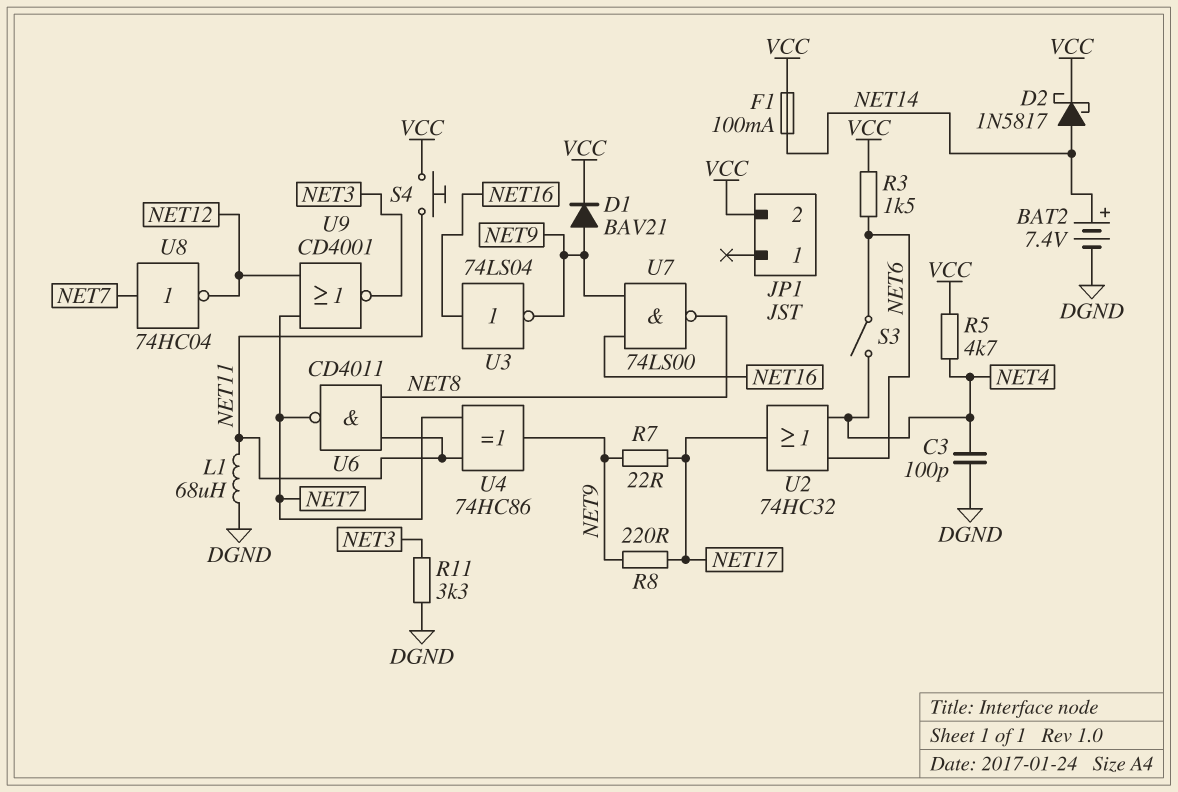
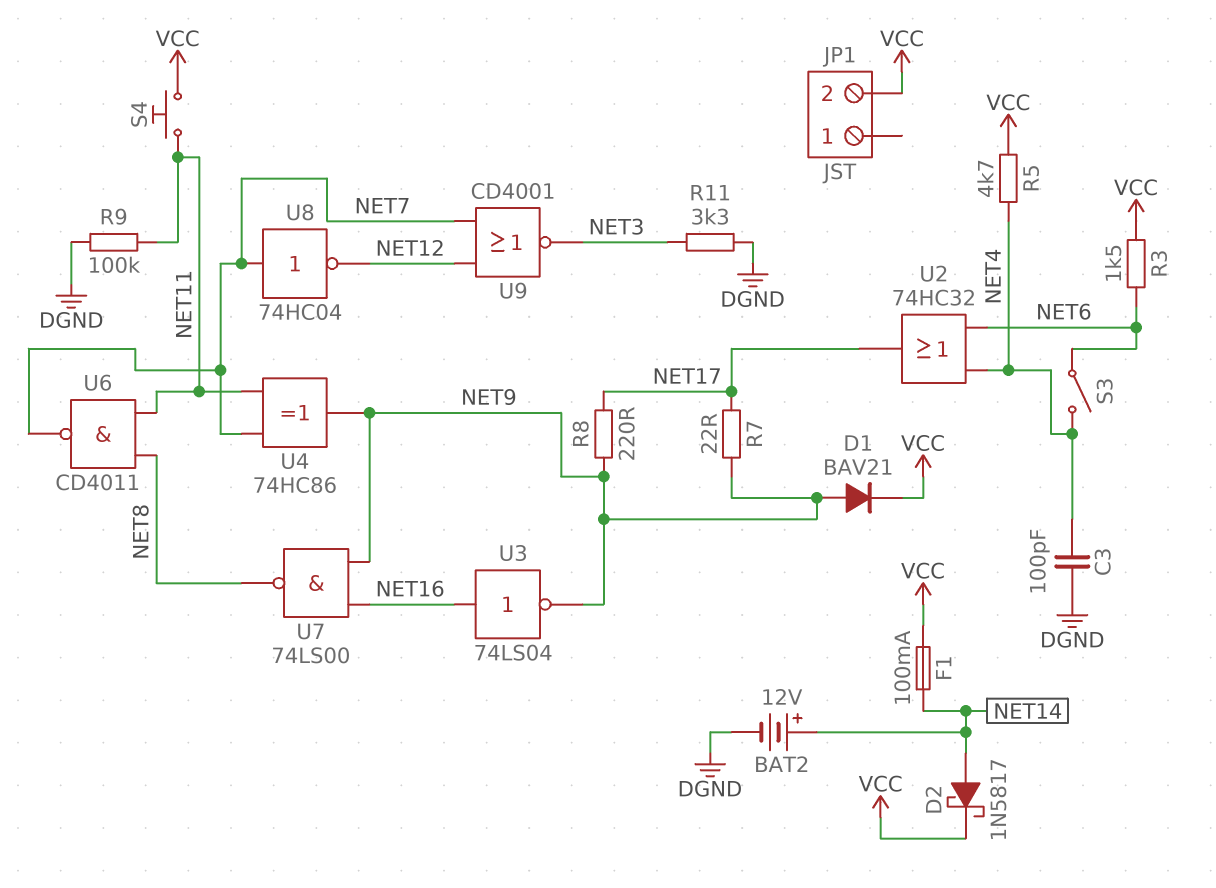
BAT2: 7.4V (plus NET14, minus DGND) -> 12V (plus NET14, minus DGND)
L1: 68uH (DGND, NET11) -> none
R9: none -> 100k (DGND, NET11)

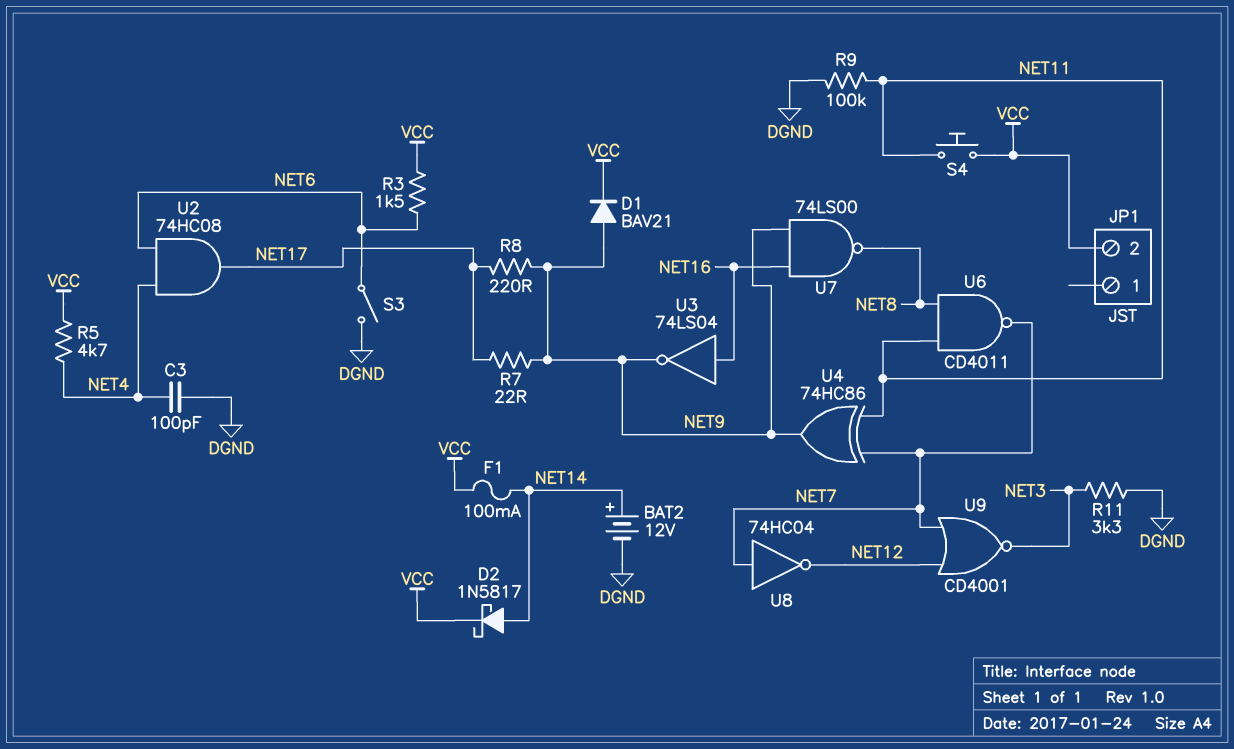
S3: switch (NET4, NET6) -> switch (DGND, NET6)
U2: OR 74HC32 (in NET4, in NET6, out NET17) -> AND 74HC08 (in NET4, in NET6, out NET17)

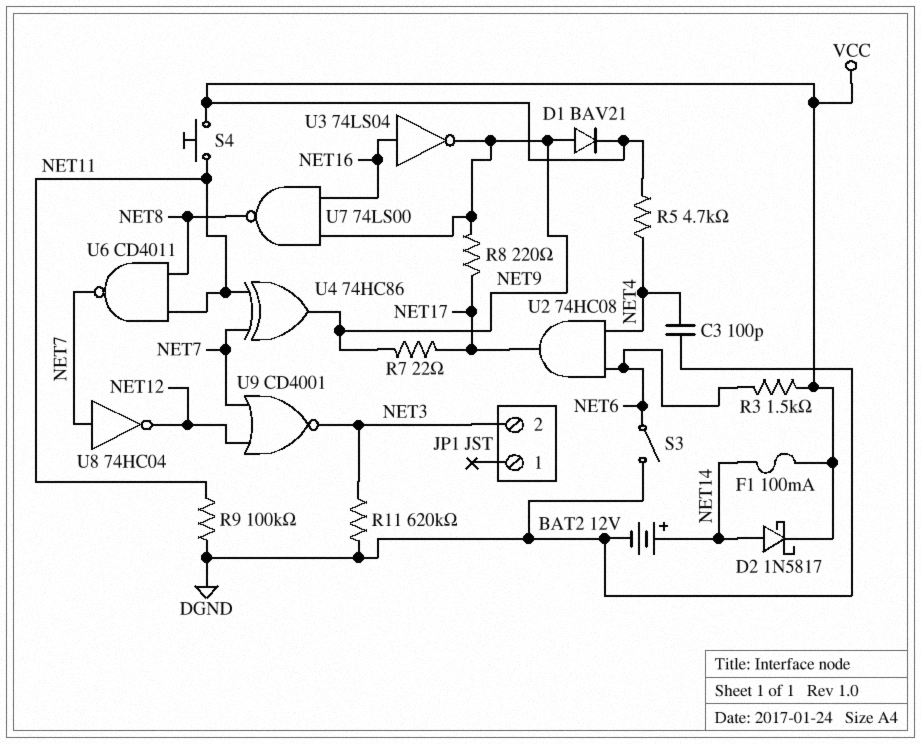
JP1 pin 2: VCC -> NET3
R11: 3.3k (DGND, NET3) -> 620k (DGND, NET3)

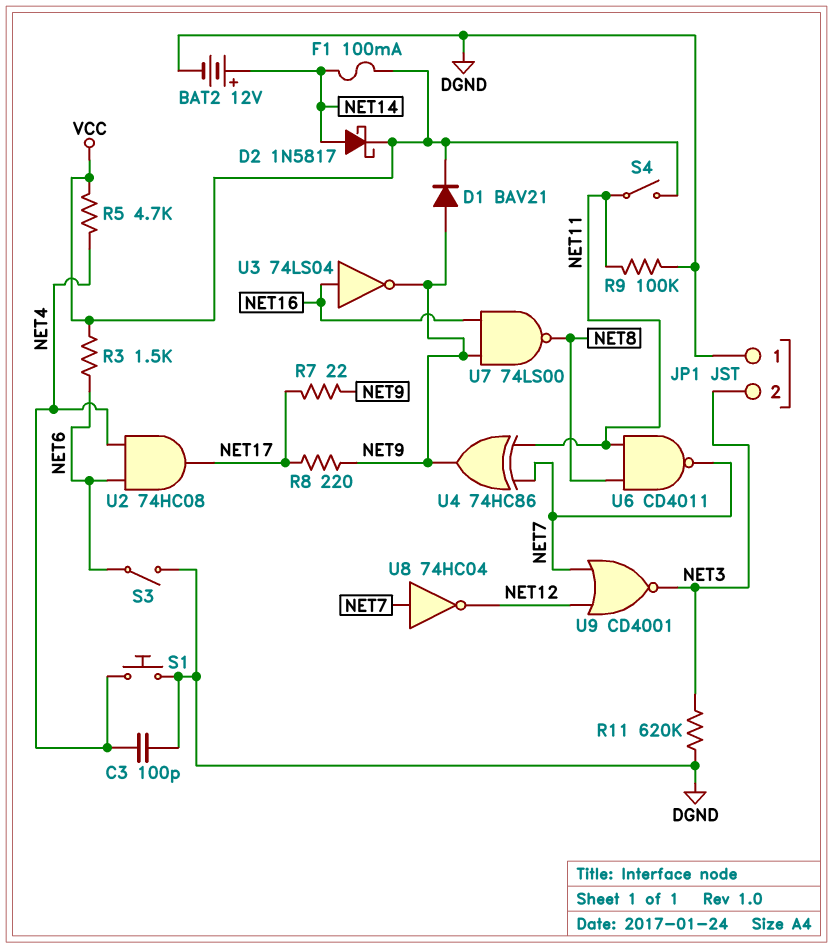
JP1 pin 1: none -> DGND
S1: none -> button (DGND, NET4)
S4: button (NET11, VCC) -> switch (NET11, VCC)

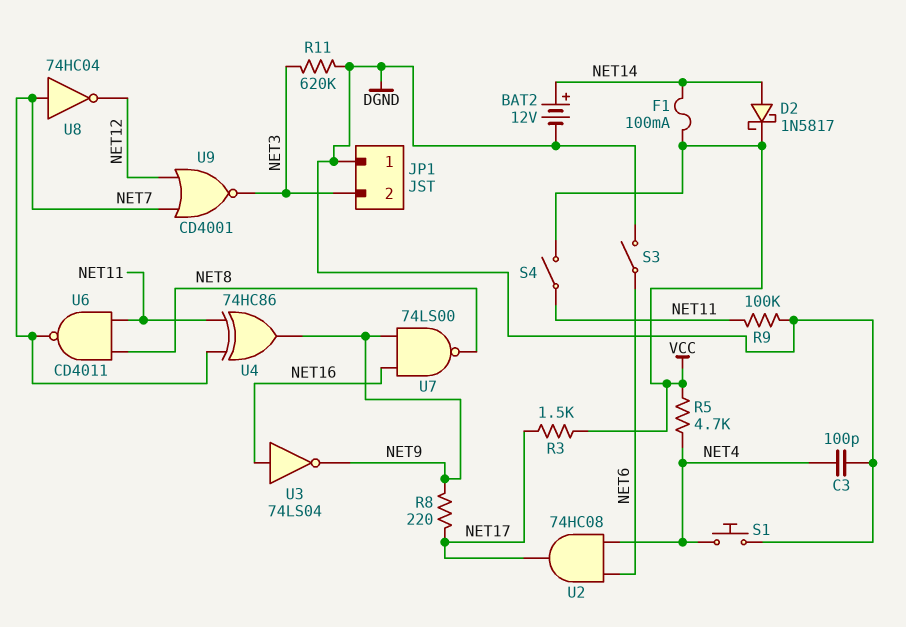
D1: diode BAV21 (A NET9, K VCC) -> none
R3: 1.5k (NET6, VCC) -> 1.5k (NET17, VCC)
R7: 22 (NET9, NET17) -> none

